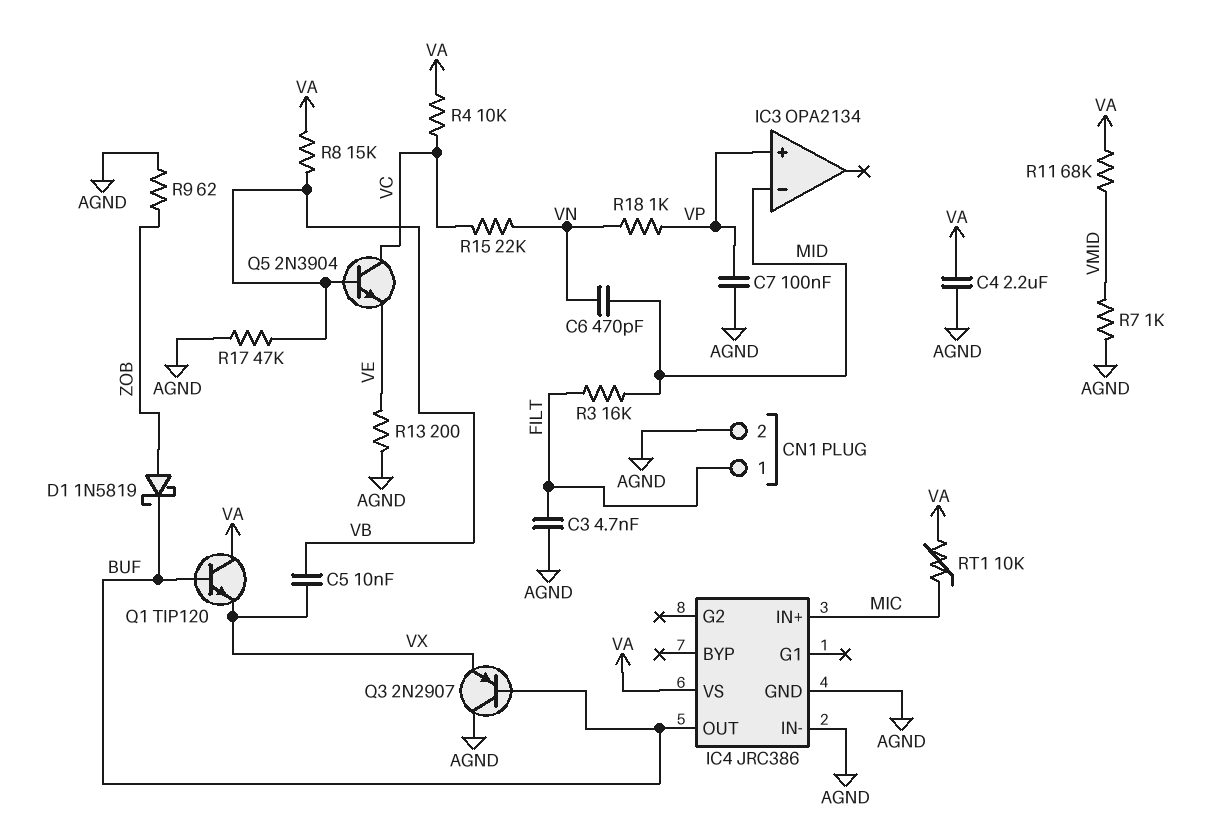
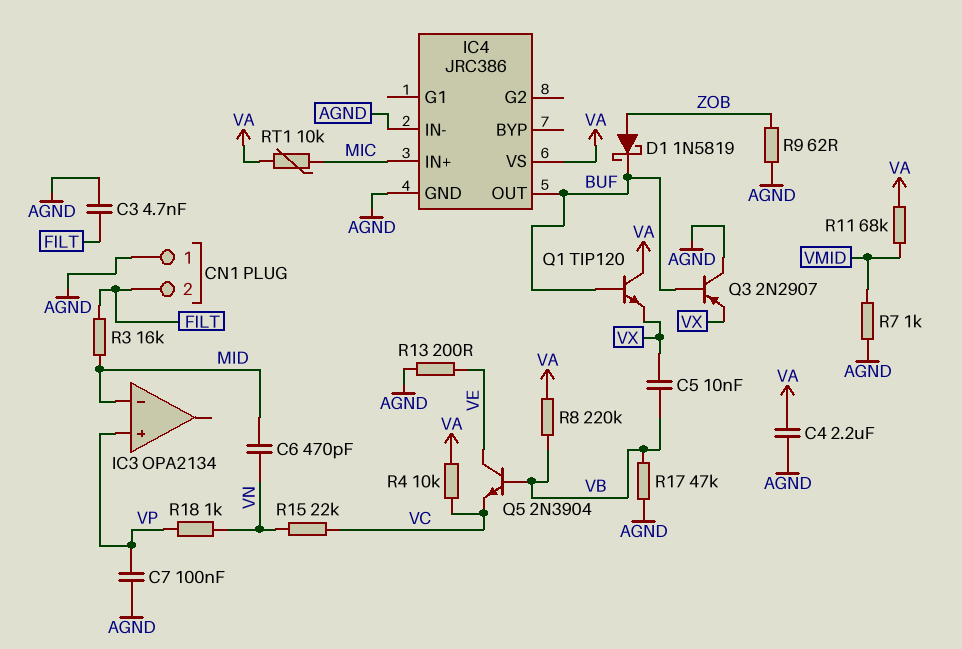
CN1 pin 1: FILT -> AGND
CN1 pin 2: AGND -> FILT
Q5: NPN 2N3904 (B VB, C VC, E VE) -> NPN 2N3904 (B VB, C VE, E VC)
R8: 15k (VA, VB) -> 220k (VA, VB)

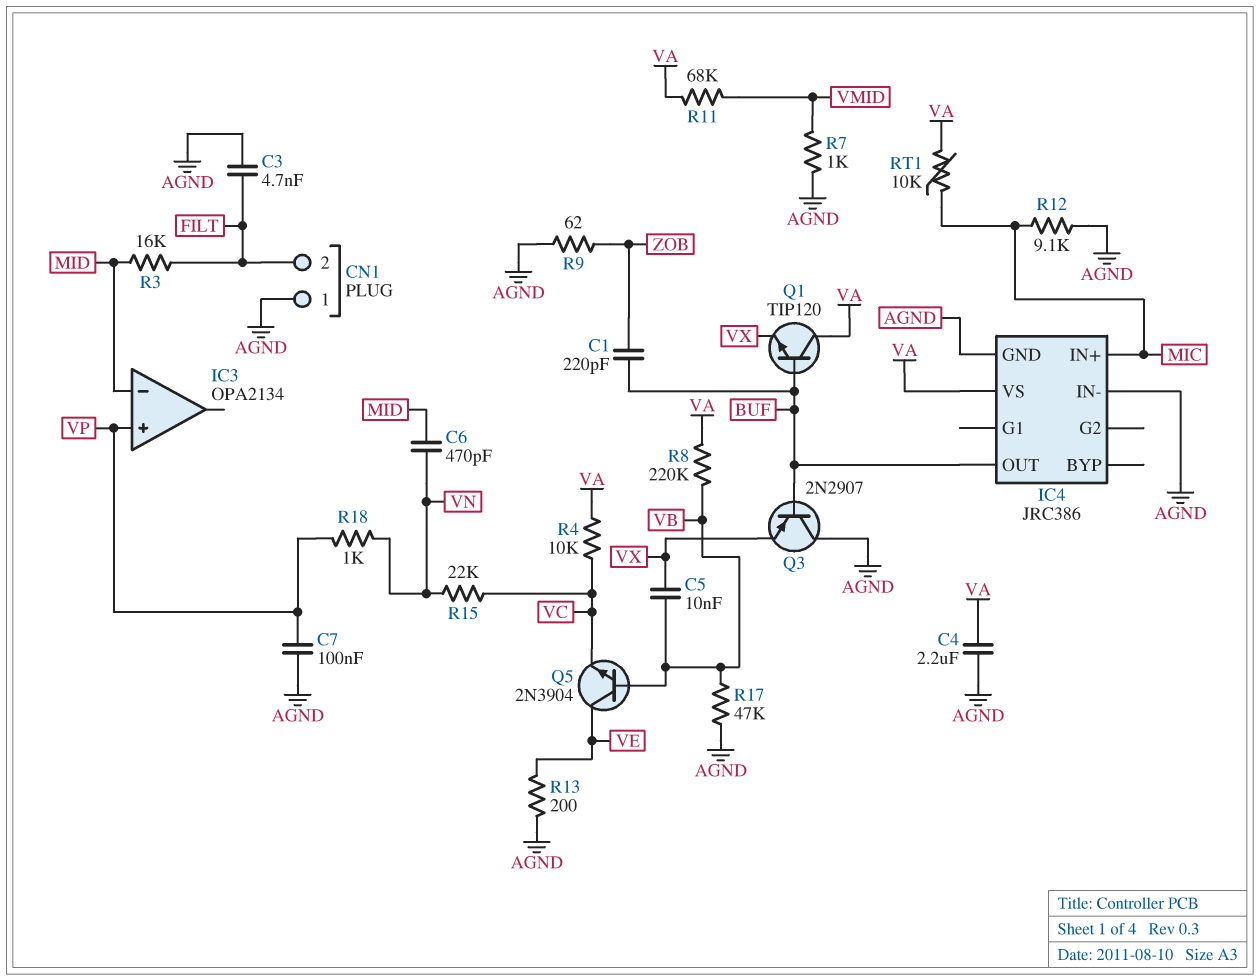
C1: none -> 220pF (BUF, ZOB)
D1: schottky 1N5819 (A ZOB, K BUF) -> none
R12: none -> 9.1k (AGND, MIC)

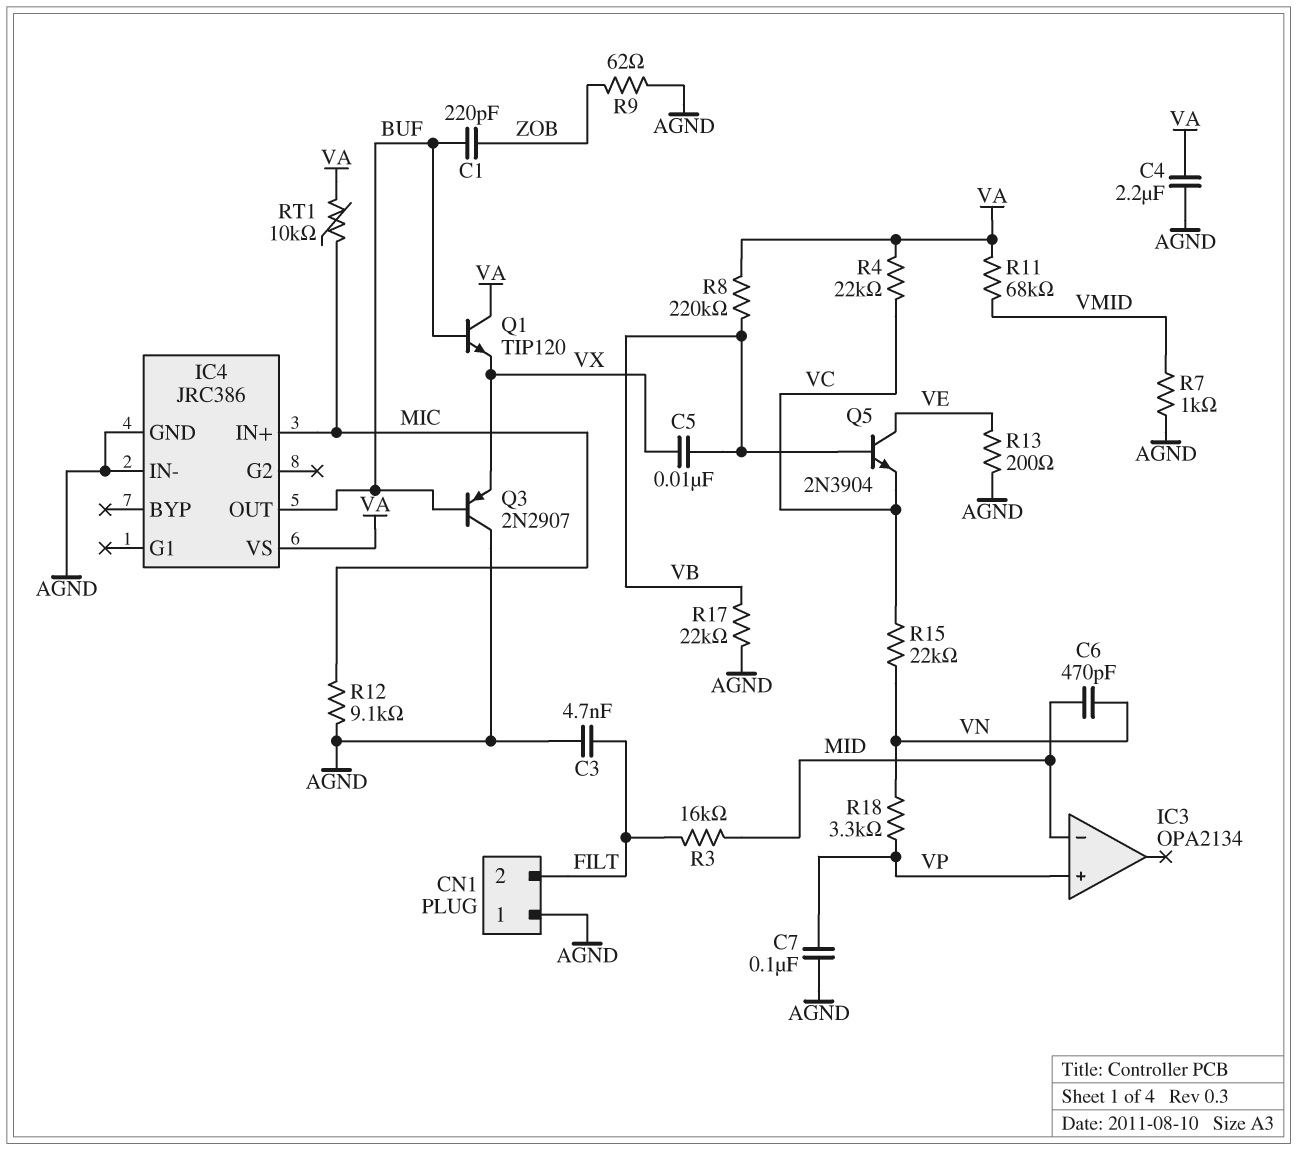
R4: 10k (VA, VC) -> 22k (VA, VC)
R17: 47k (AGND, VB) -> 22k (AGND, VB)
R18: 1k (VN, VP) -> 3.3k (VN, VP)

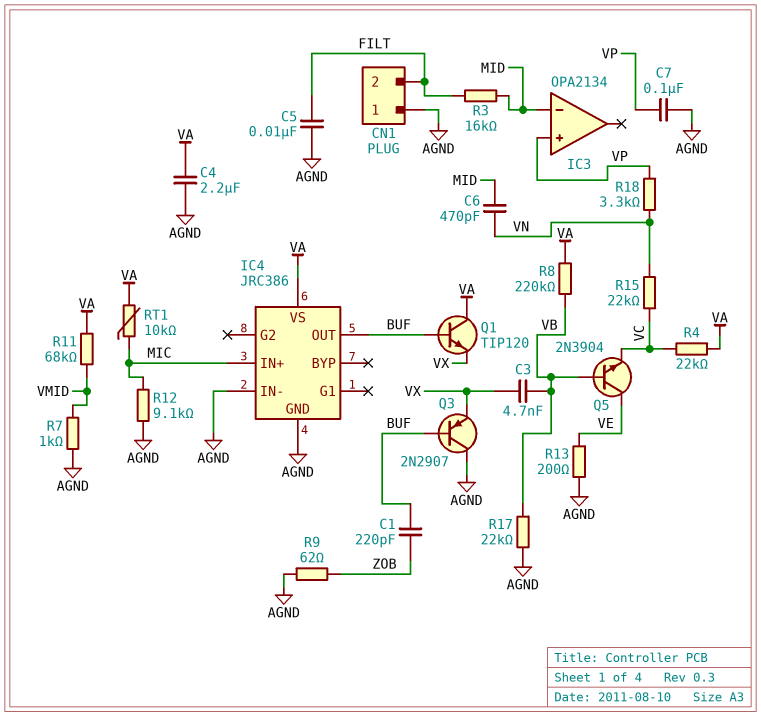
C3: 4.7nF (AGND, FILT) -> 4.7nF (VB, VX)
C5: 10nF (VB, VX) -> 10nF (AGND, FILT)

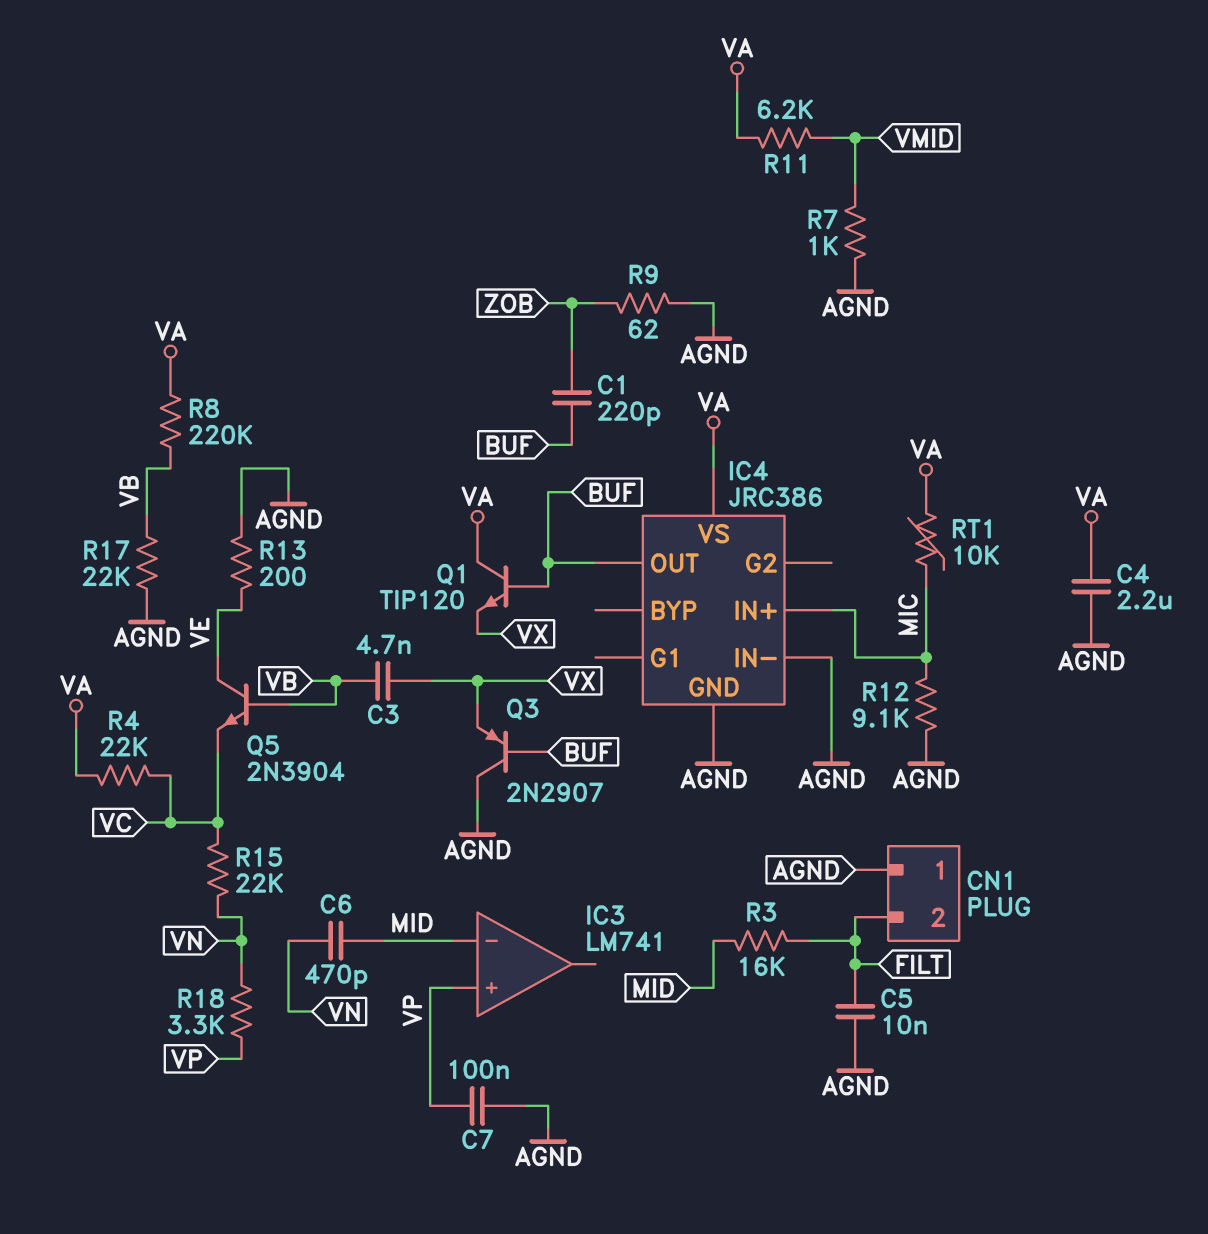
IC3: OPA2134 -> LM741
R11: 68k (VA, VMID) -> 6.2k (VA, VMID)

